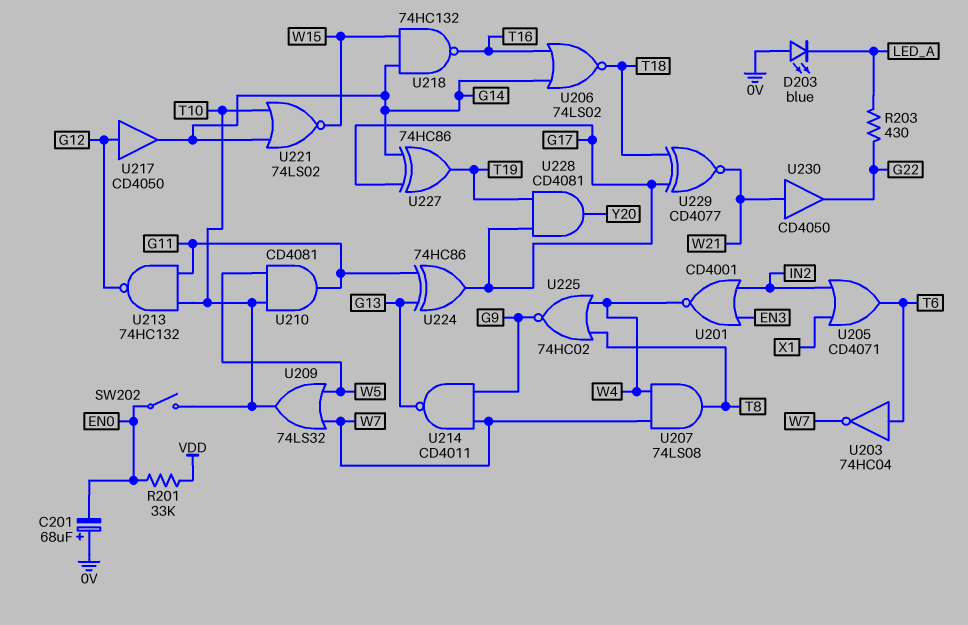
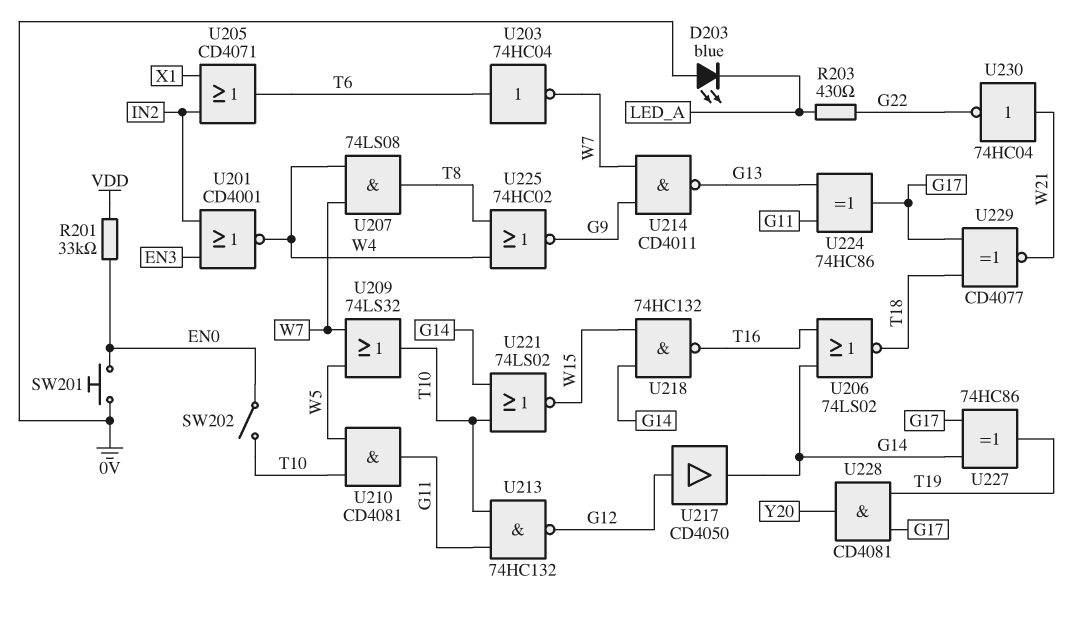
C201: 68uF (plus 0V, minus EN0) -> none
SW201: none -> button (0V, EN0)
U230: buffer CD4050 (in W21, out G22) -> NOT 74HC04 (in W21, out G22)

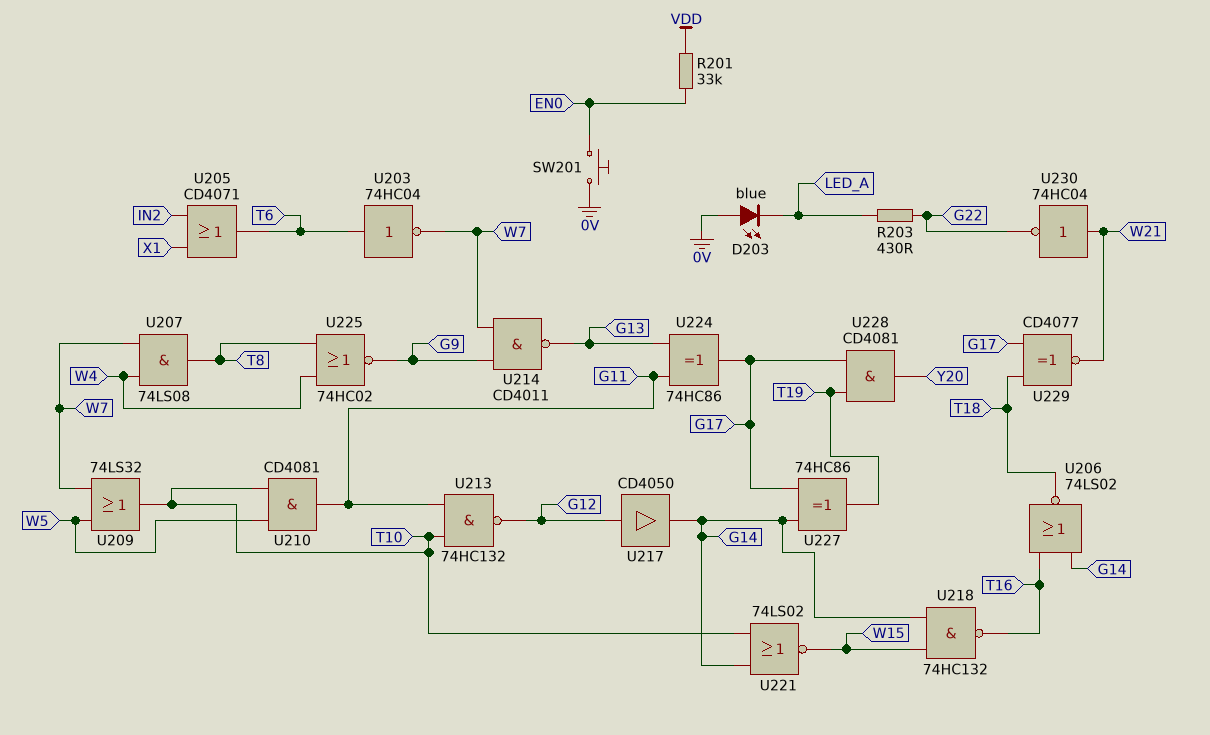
SW202: switch (EN0, T10) -> none
U201: NOR CD4001 (in EN3, in IN2, out W4) -> none

